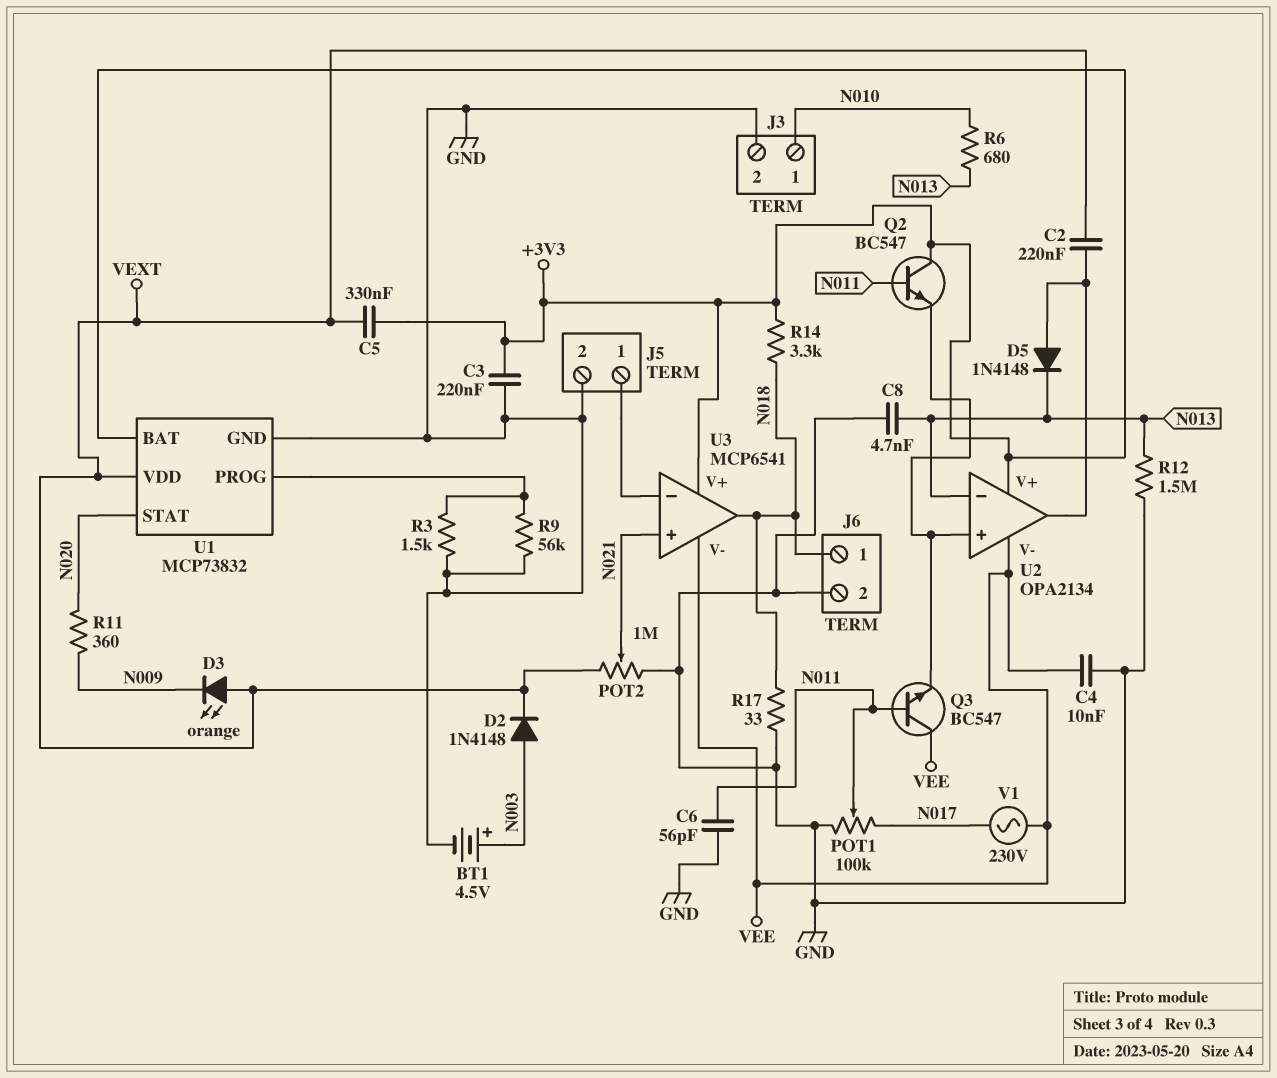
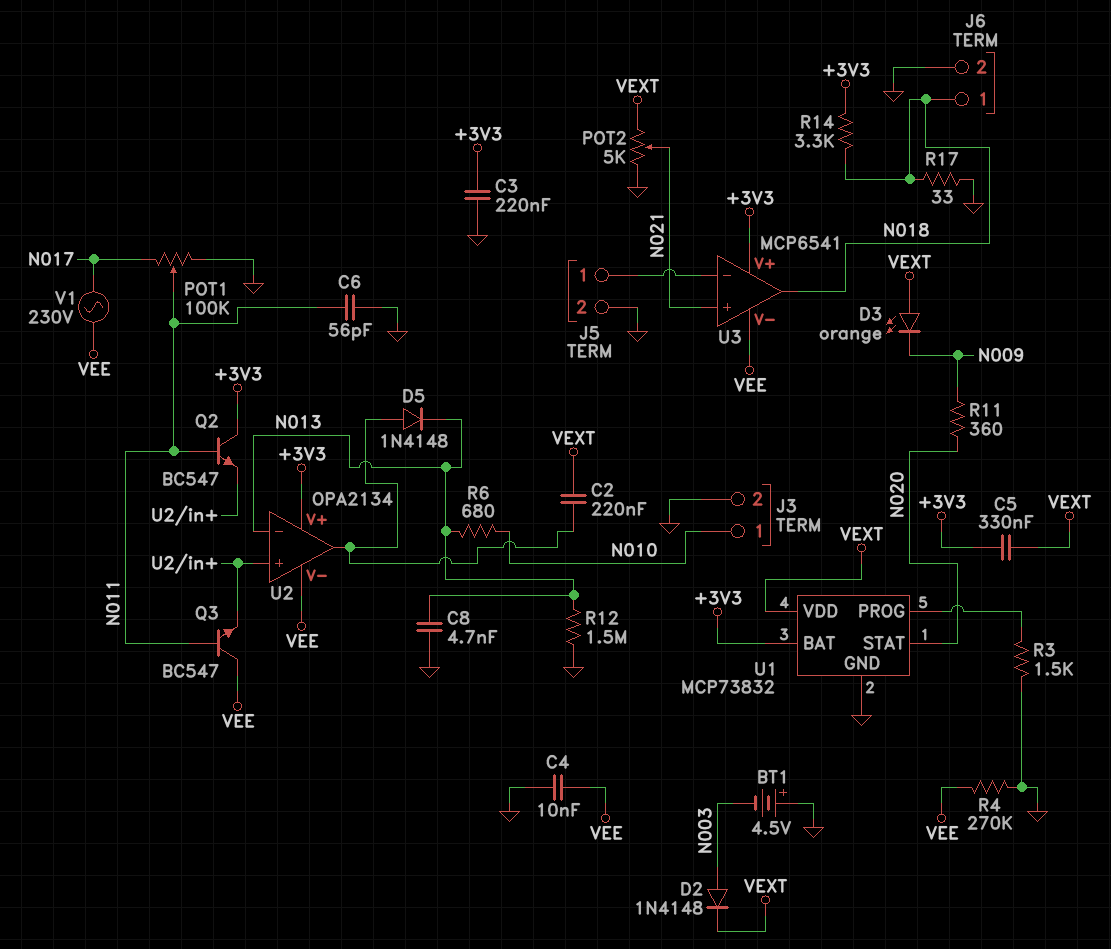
BT1: 4.5V (plus N003, minus GND) -> 4.5V (plus GND, minus N003)
POT2: 1M (GND, VEXT, wiper N021) -> 5k (GND, VEXT, wiper N021)
R4: none -> 270k (GND, VEE)
R9: 56k (GND, U1/PROG) -> none

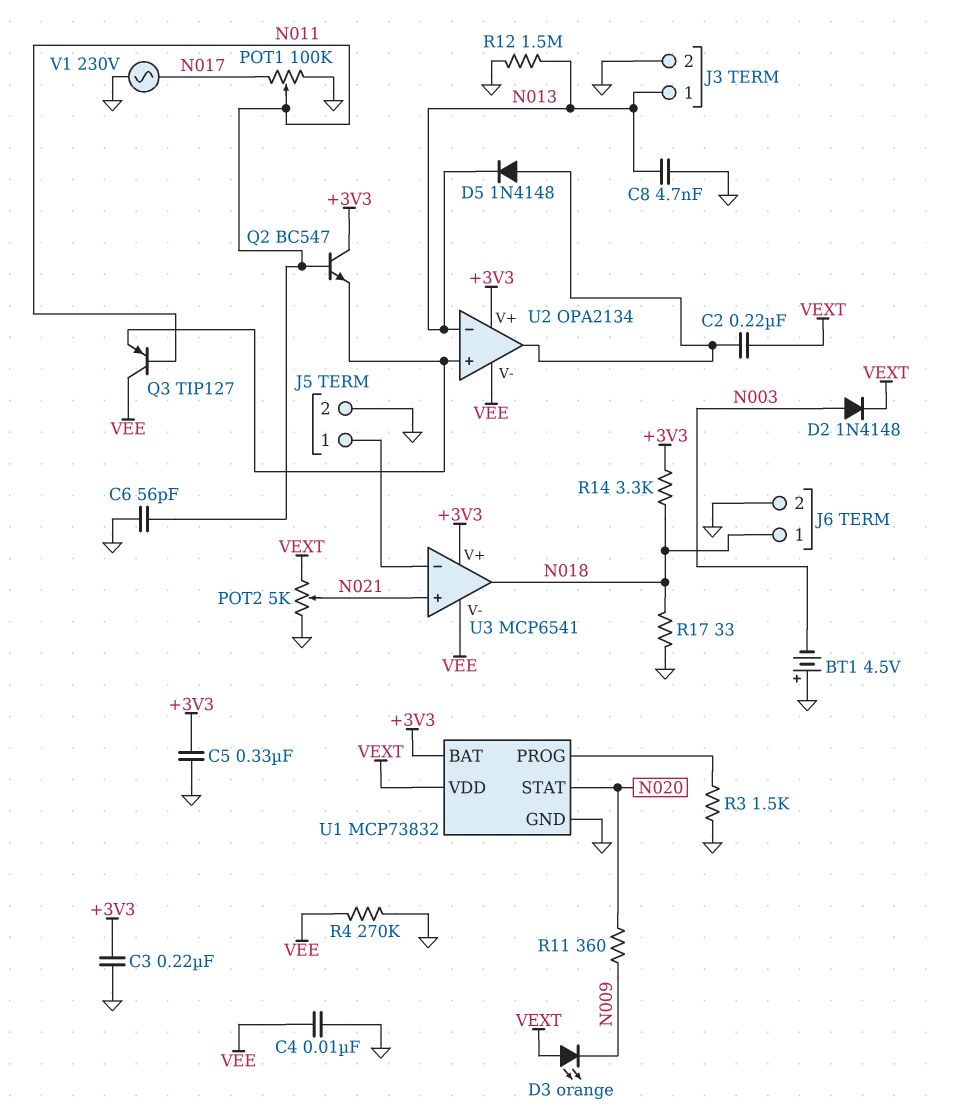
C5: 330nF (+3V3, VEXT) -> 330nF (+3V3, GND)
J3 pin 1: N010 -> N013
Q3: NPN BC547 (B N011, C VEE, E U2/in+) -> PNP TIP127 (B N011, C VEE, E U2/in+)
R6: 680 (N010, N013) -> none
V1: AC 230V (N017, VEE) -> AC 230V (GND, N017)

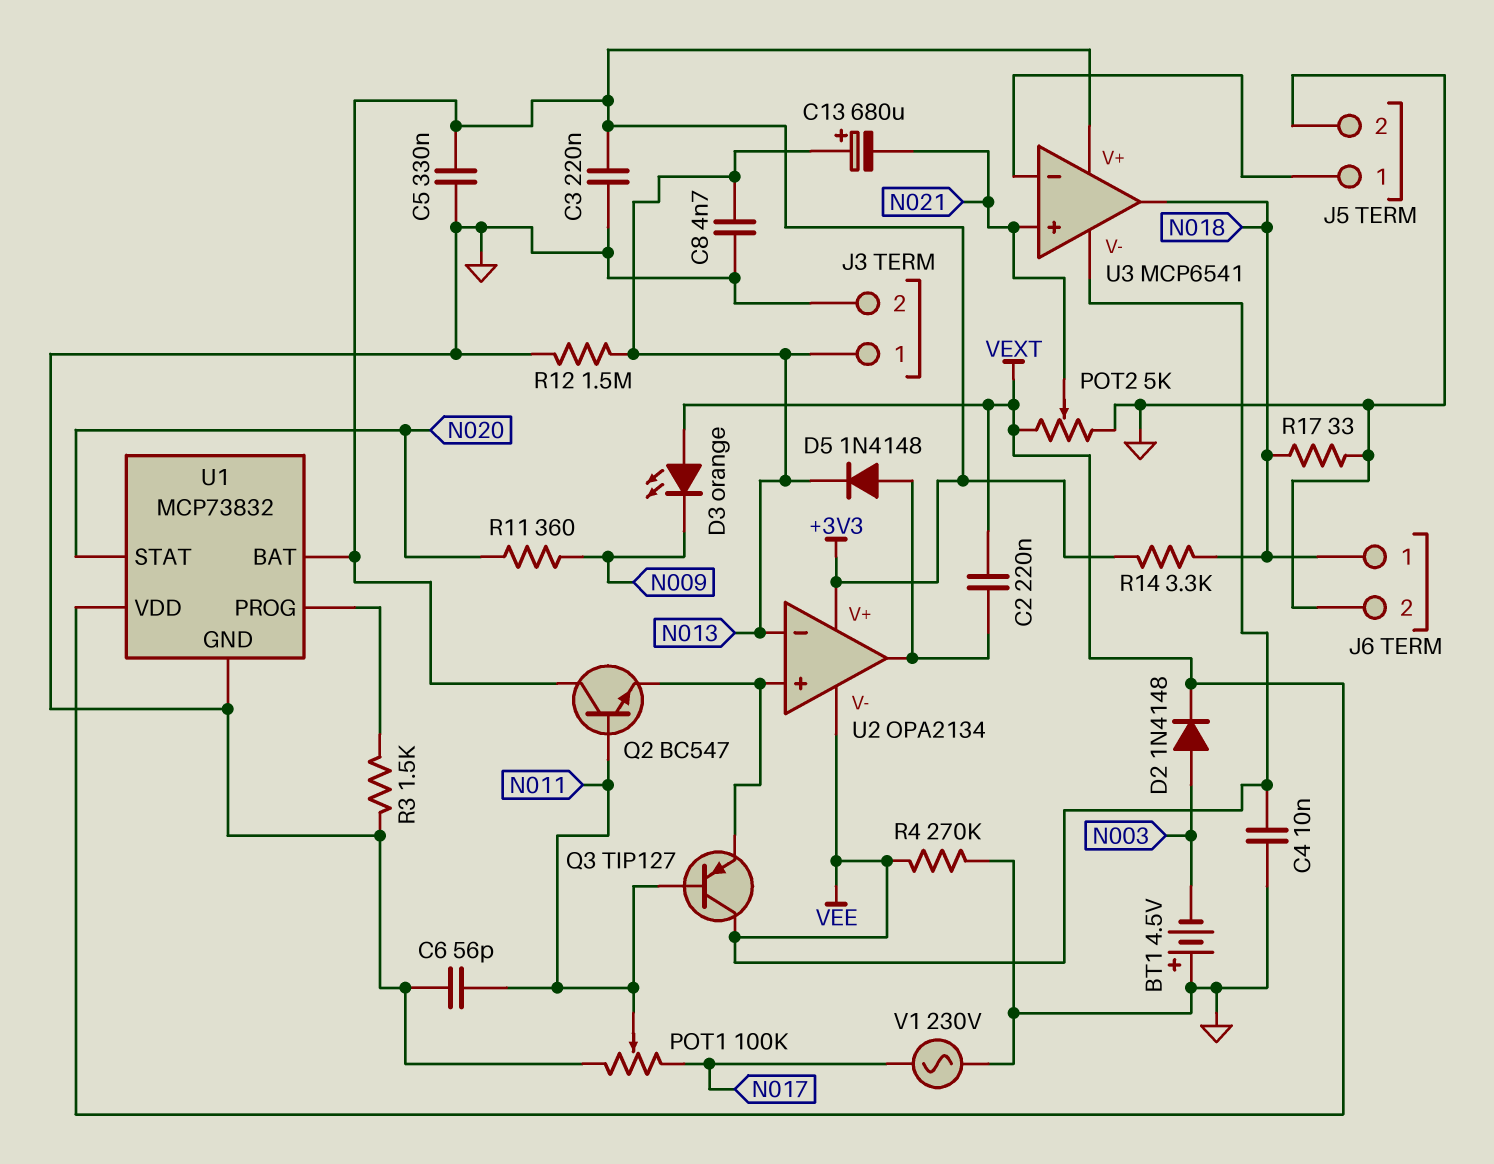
C13: none -> 680uF (plus N013, minus N021)

